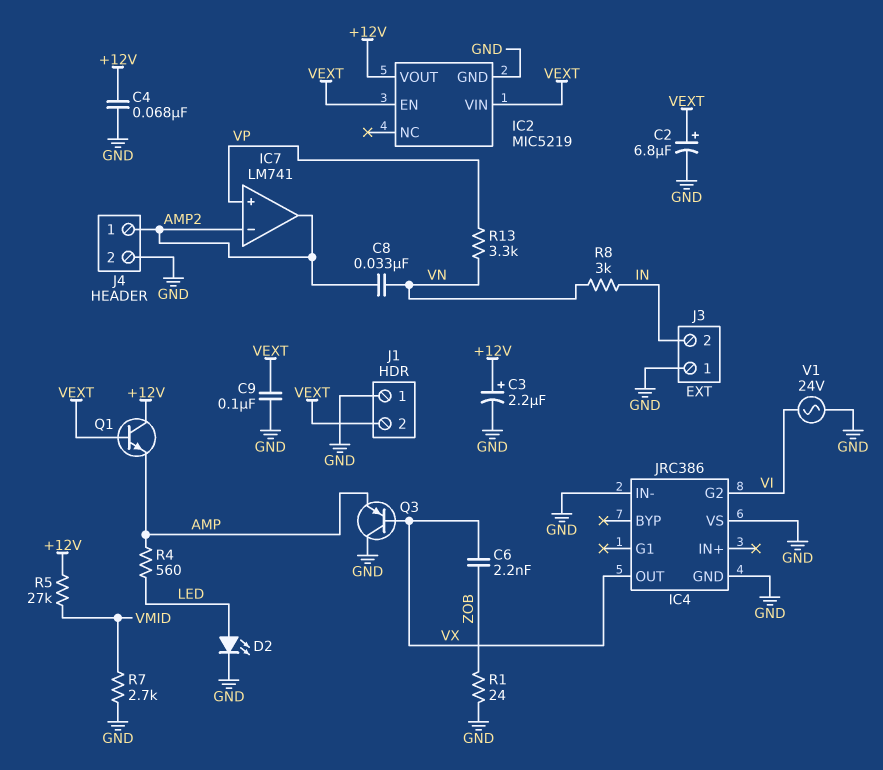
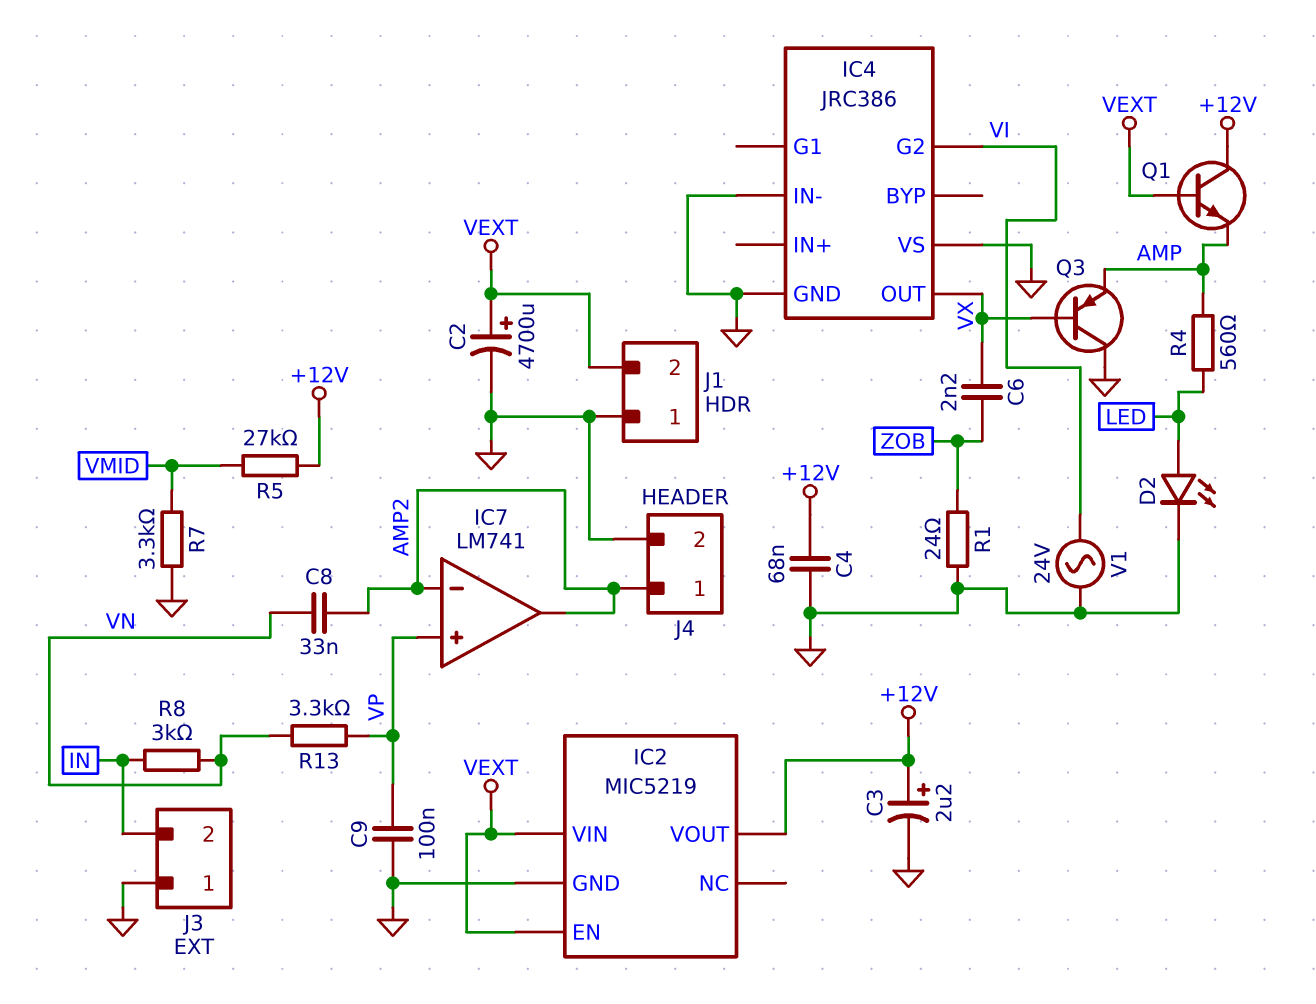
C2: 6.8uF (plus VEXT, minus GND) -> 4700uF (plus VEXT, minus GND)
C9: 100nF (GND, VEXT) -> 100nF (GND, VP)
R7: 2.7k (GND, VMID) -> 3.3k (GND, VMID)

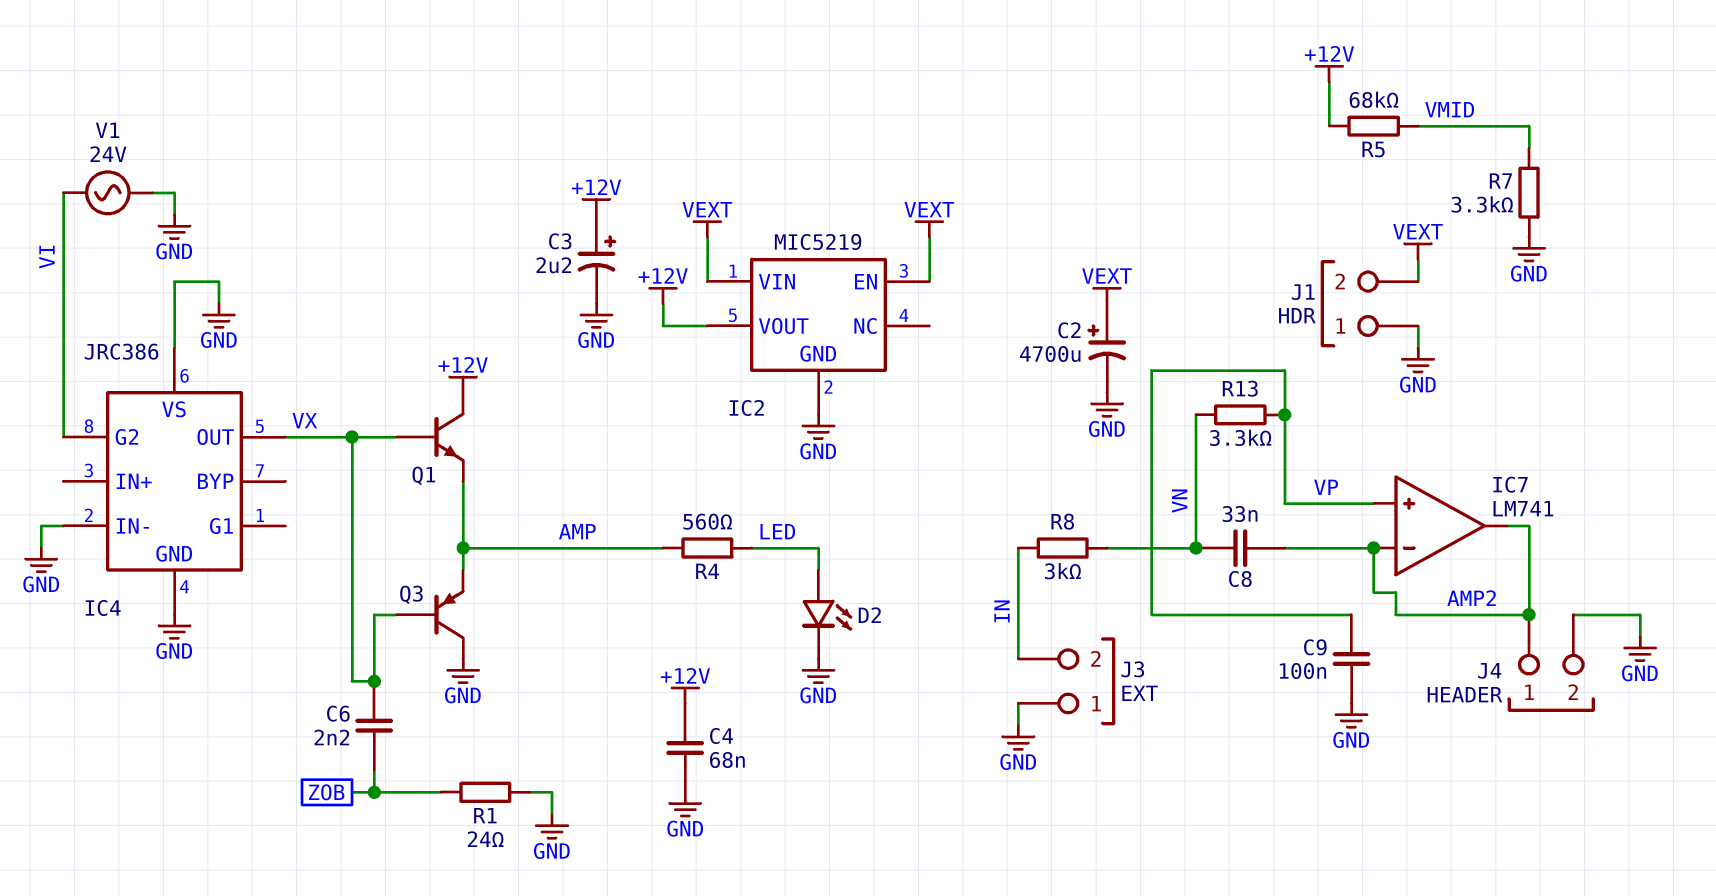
Q1: NPN (B VEXT, C +12V, E AMP) -> NPN (B VX, C +12V, E AMP)
R5: 27k (+12V, VMID) -> 68k (+12V, VMID)

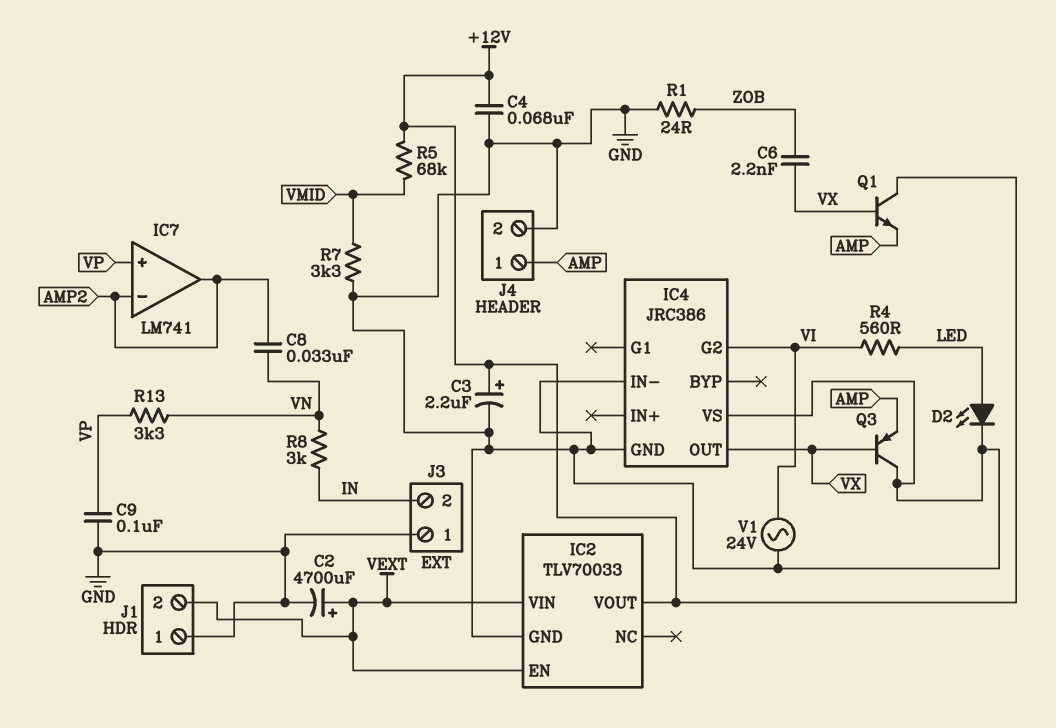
IC2: MIC5219 -> TLV70033
J4 pin 1: AMP2 -> AMP
R4: 560 (AMP, LED) -> 560 (LED, VI)

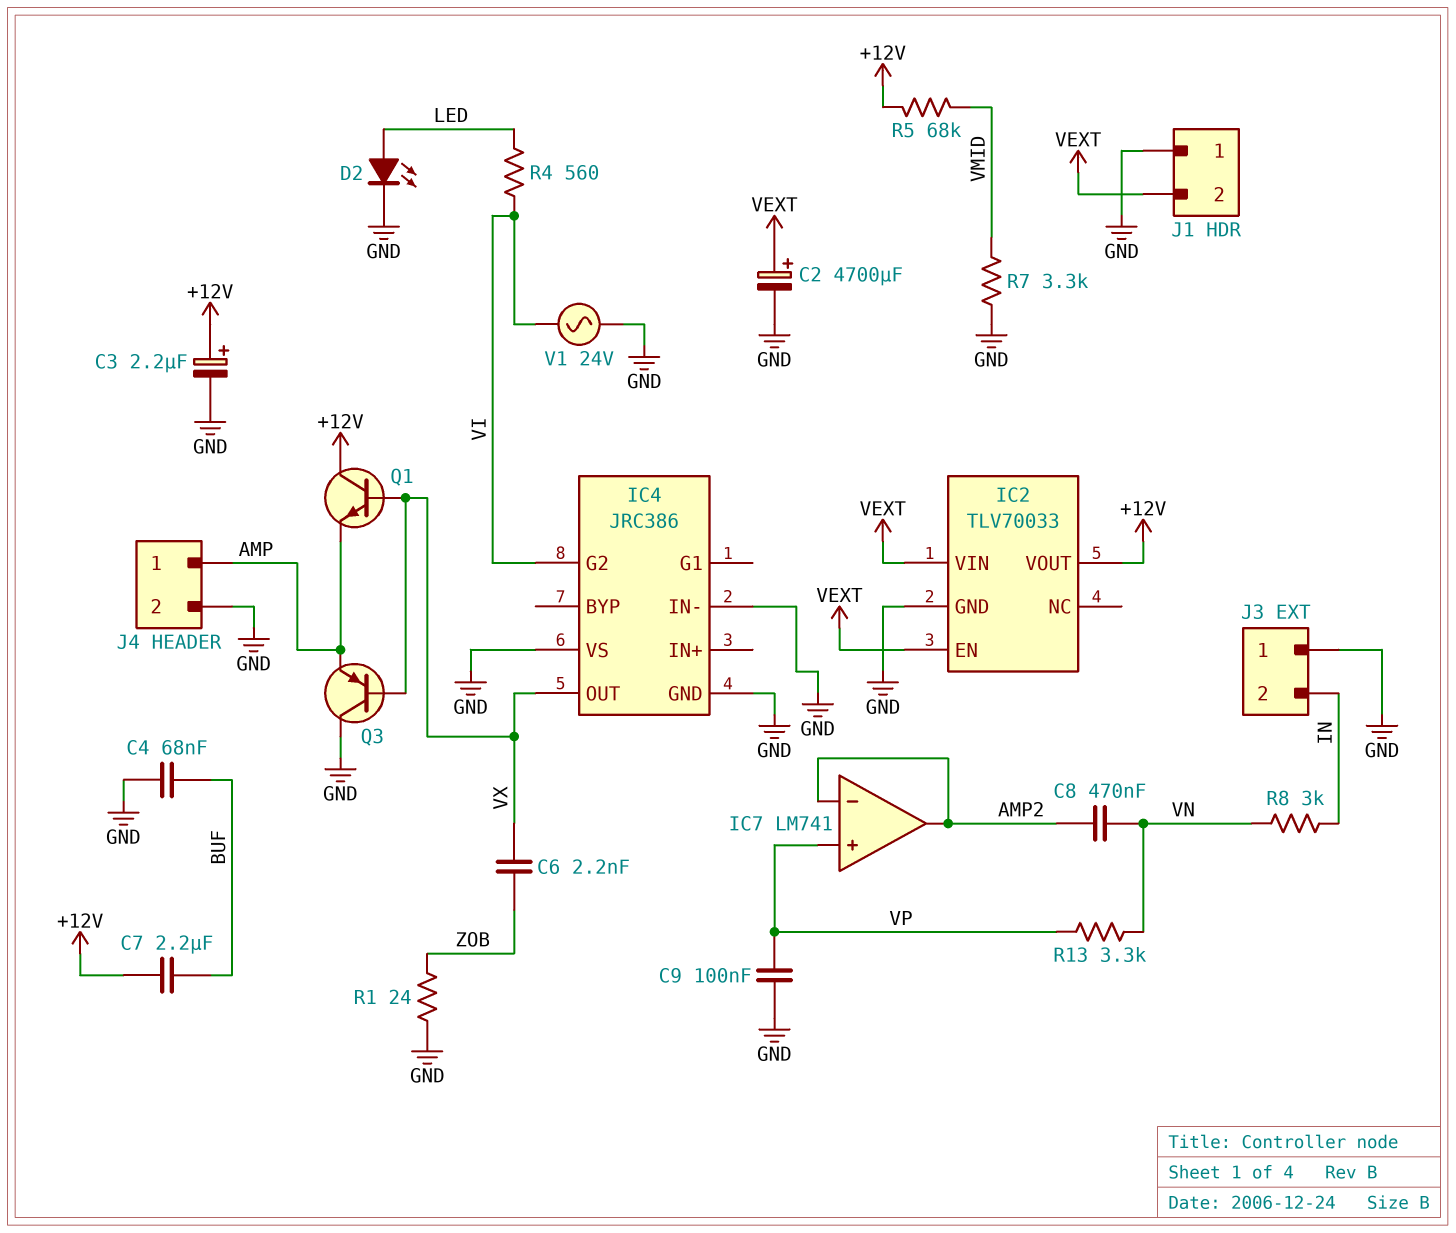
C4: 68nF (+12V, GND) -> 68nF (BUF, GND)
C7: none -> 2.2uF (+12V, BUF)
C8: 33nF (AMP2, VN) -> 470nF (AMP2, VN)

